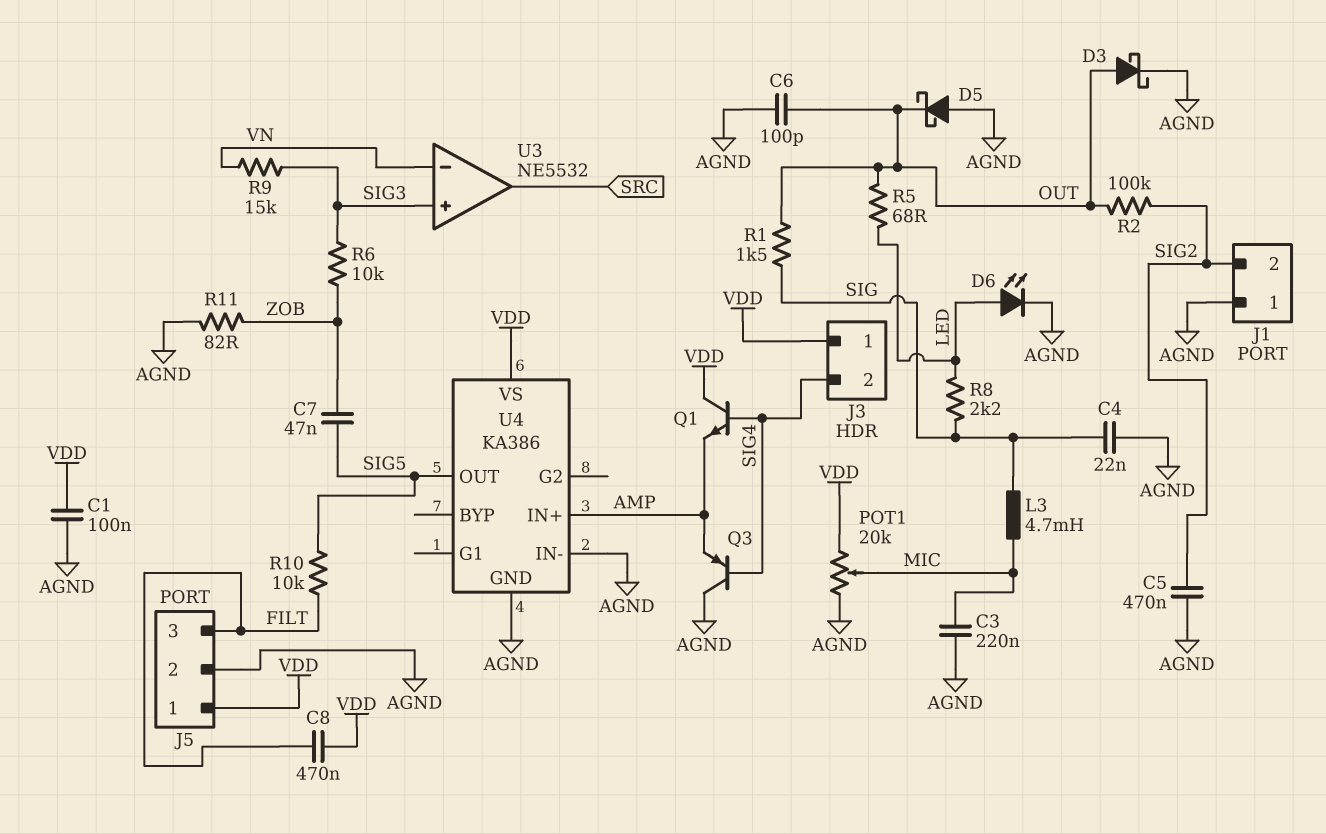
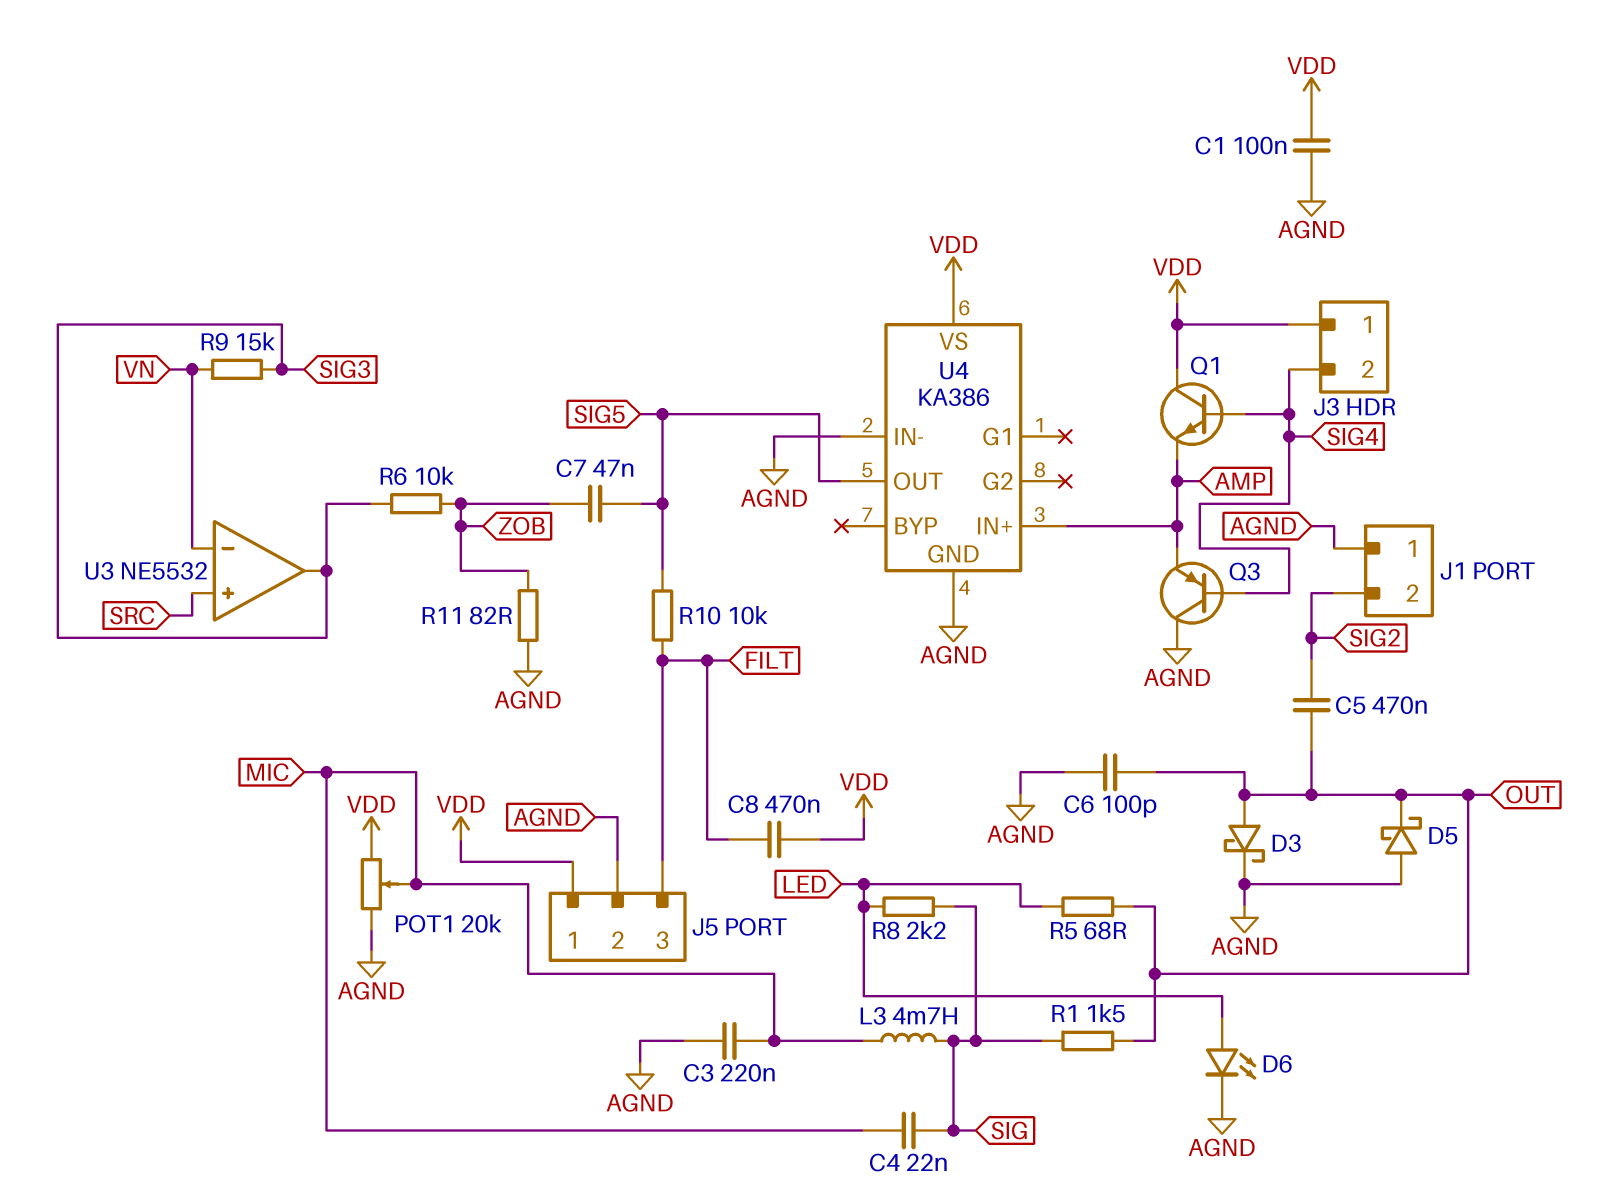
C4: 22nF (AGND, SIG) -> 22nF (MIC, SIG)
C5: 470nF (AGND, SIG2) -> 470nF (OUT, SIG2)
R2: 100k (OUT, SIG2) -> none
U3 pin in+: SIG3 -> SRC
U3 pin out: SRC -> SIG3

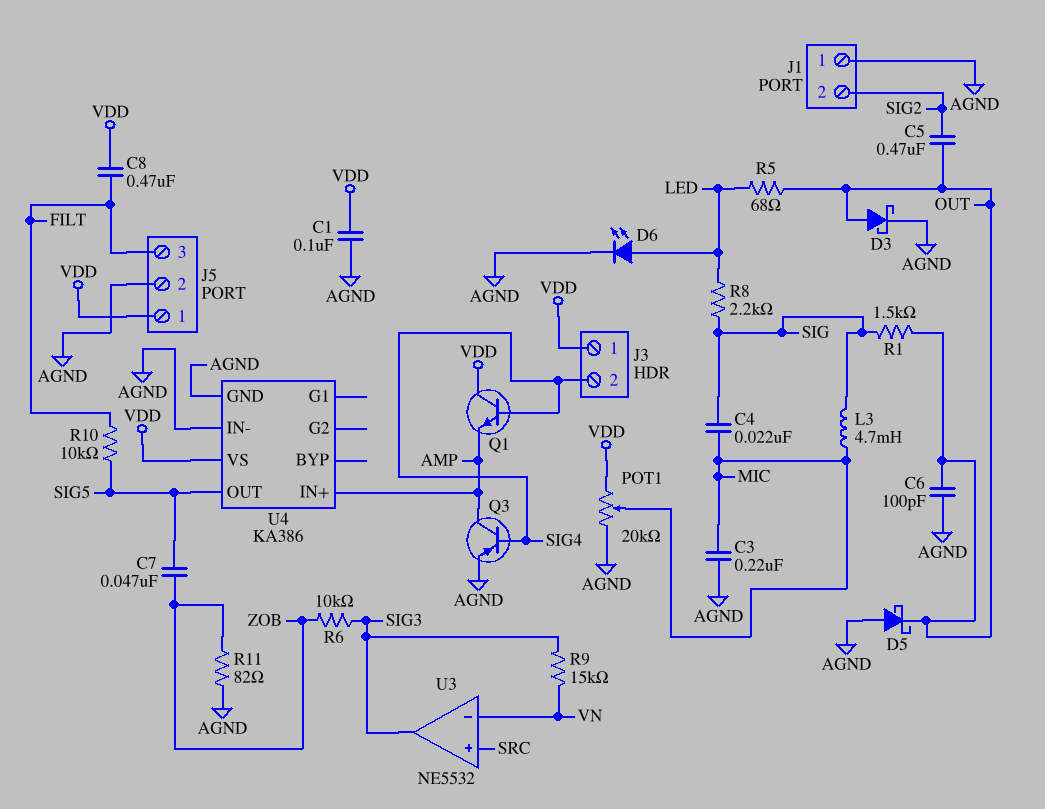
Q3: PNP (B SIG4, C AGND, E AMP) -> PNP (B SIG4, C AMP, E AGND)

